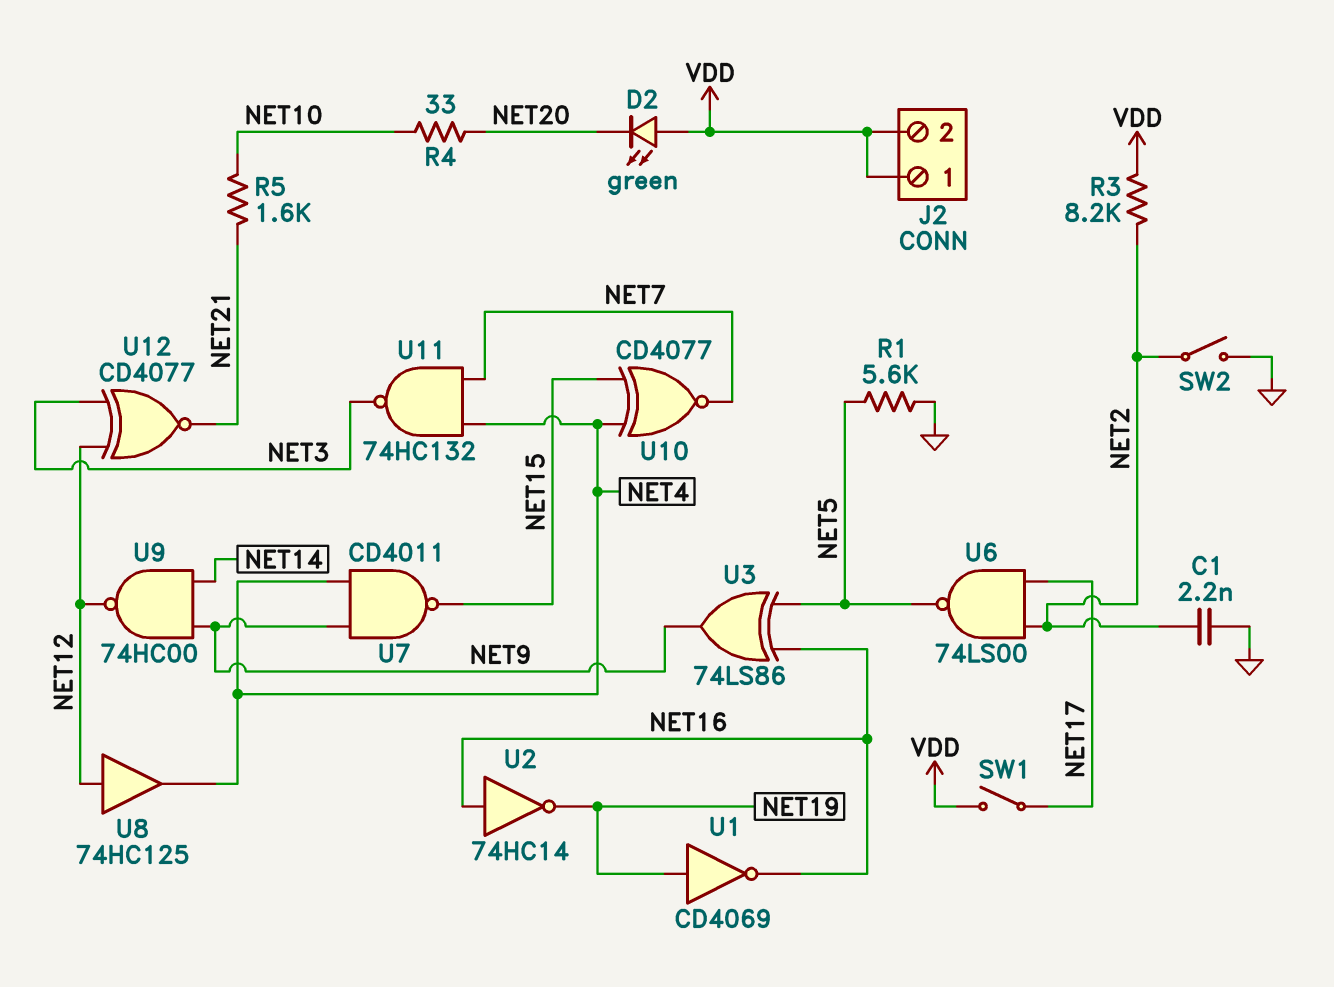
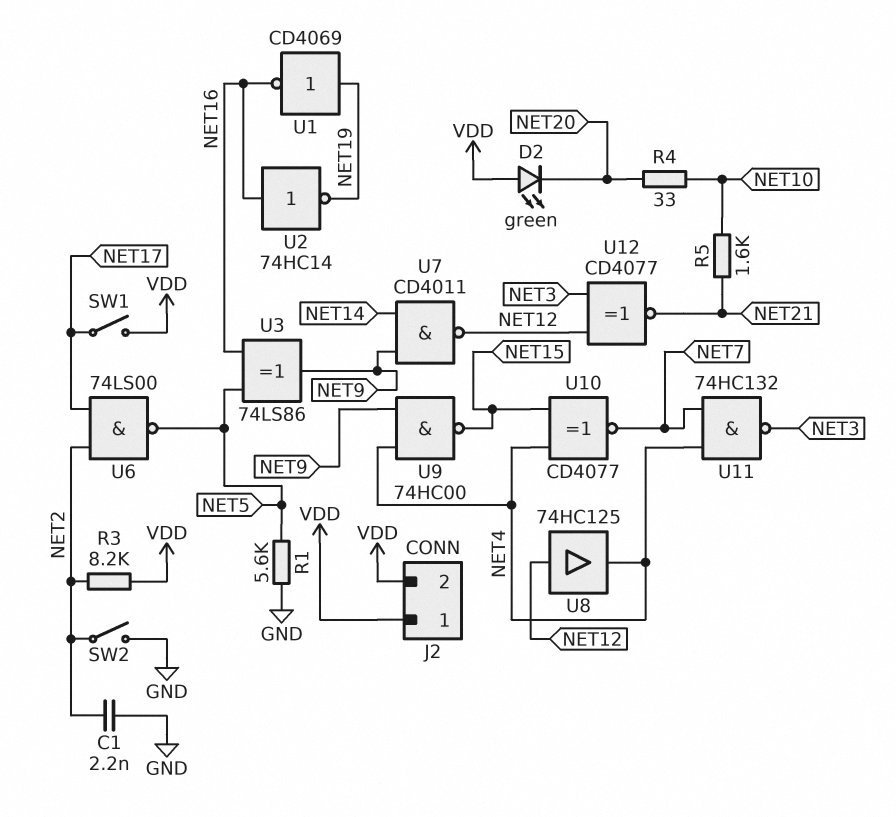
U7: NAND CD4011 (in NET4, in NET9, out NET15) -> NAND CD4011 (in NET9, in NET14, out NET12)
U9: NAND 74HC00 (in NET9, in NET14, out NET12) -> NAND 74HC00 (in NET4, in NET9, out NET15)

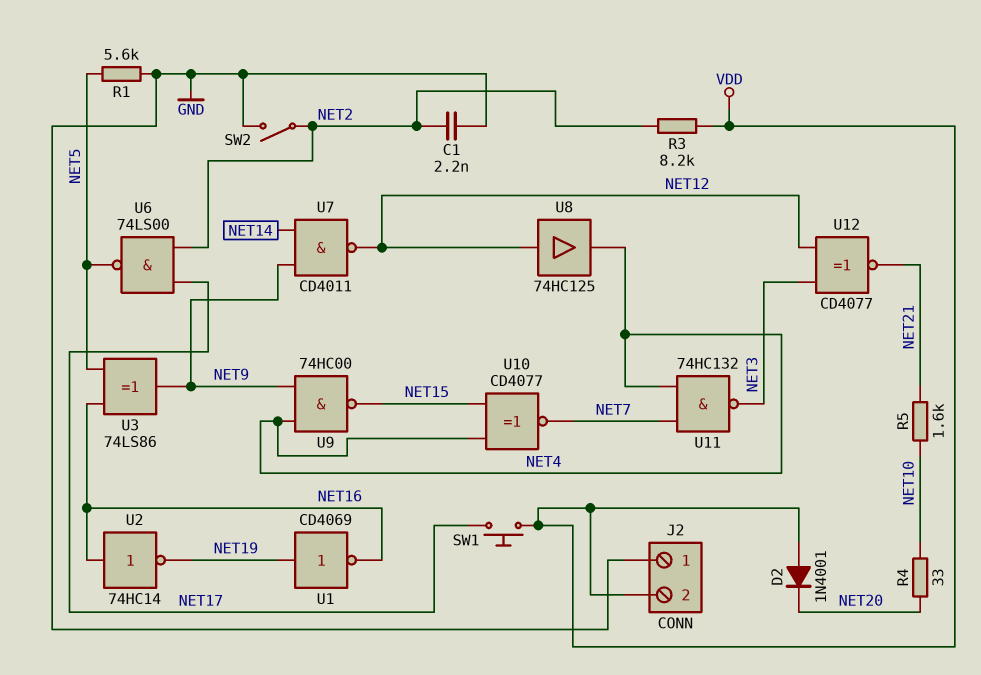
D2: LED green (A VDD, K NET20) -> diode 1N4001 (A VDD, K NET20)
J2 pin 1: VDD -> GND
SW1: switch (NET17, VDD) -> button (NET17, VDD)

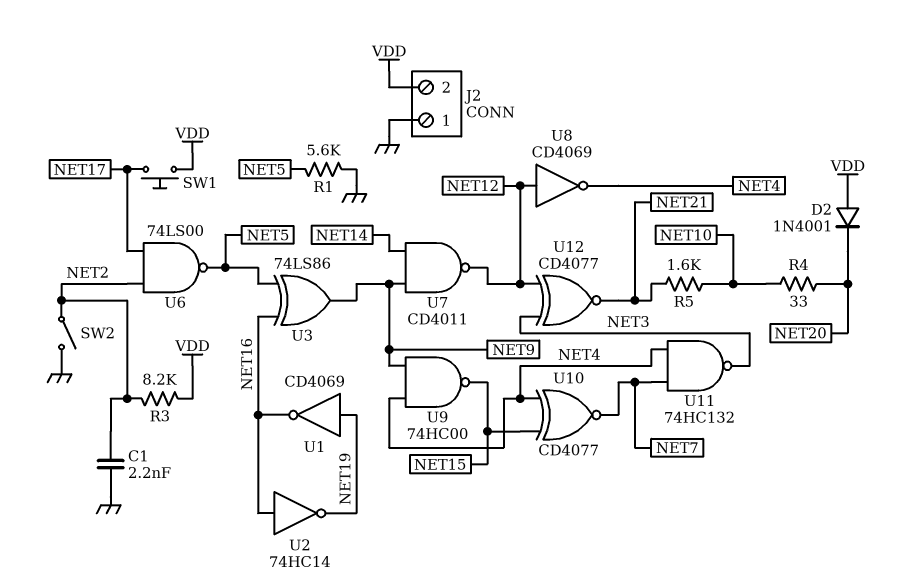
U8: buffer 74HC125 (in NET12, out NET4) -> NOT CD4069 (in NET12, out NET4)

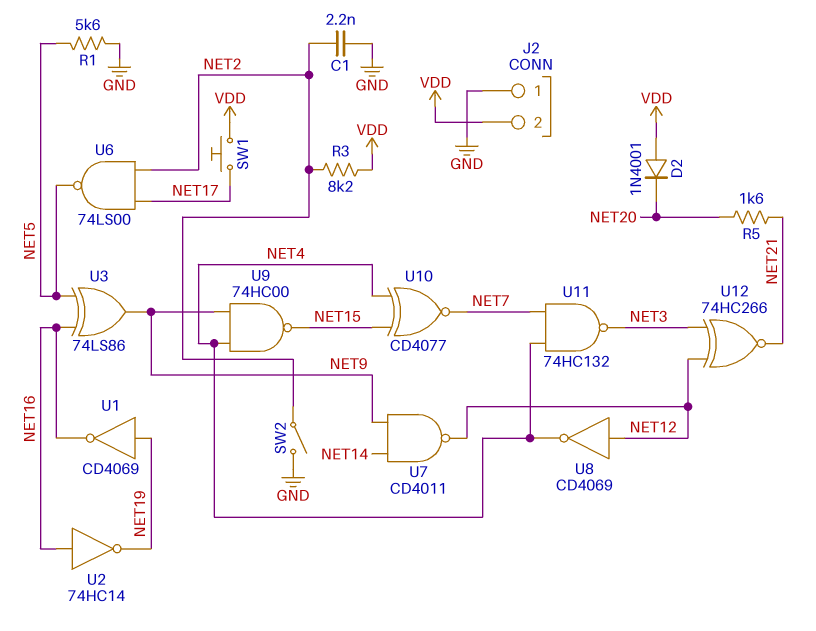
R4: 33 (NET10, NET20) -> none
R5: 1.6k (NET10, NET21) -> 1.6k (NET20, NET21)
U12: XNOR CD4077 (in NET3, in NET12, out NET21) -> XNOR 74HC266 (in NET3, in NET12, out NET21)

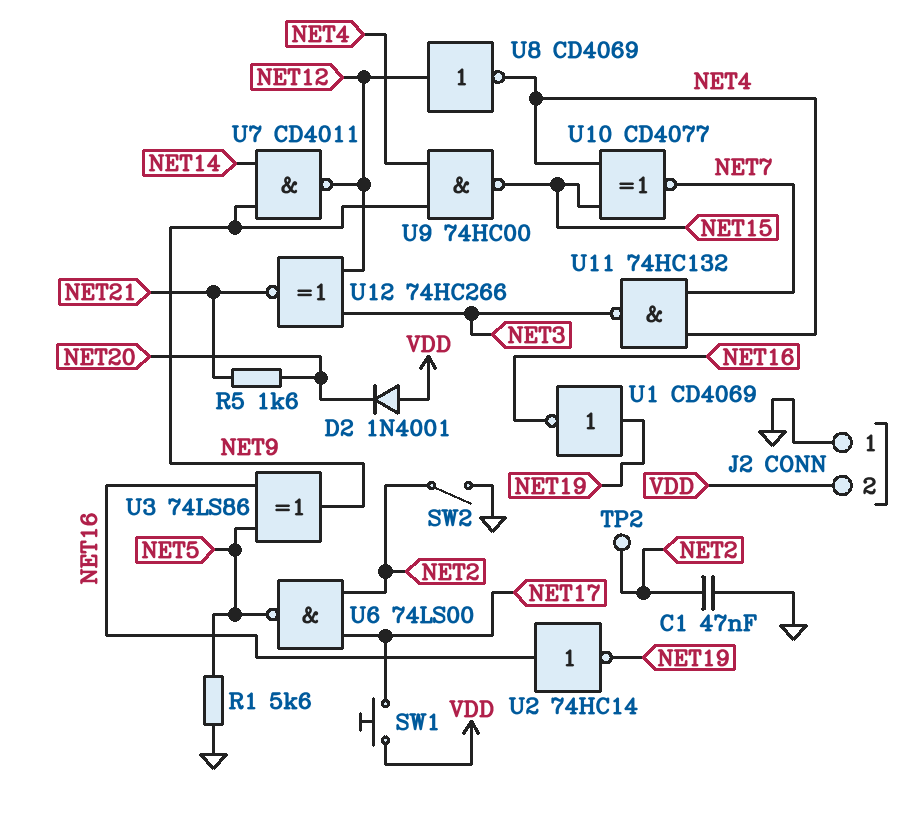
C1: 2.2nF (GND, NET2) -> 47nF (GND, NET2)
R3: 8.2k (NET2, VDD) -> none
TP2: none -> test point (NET2)

